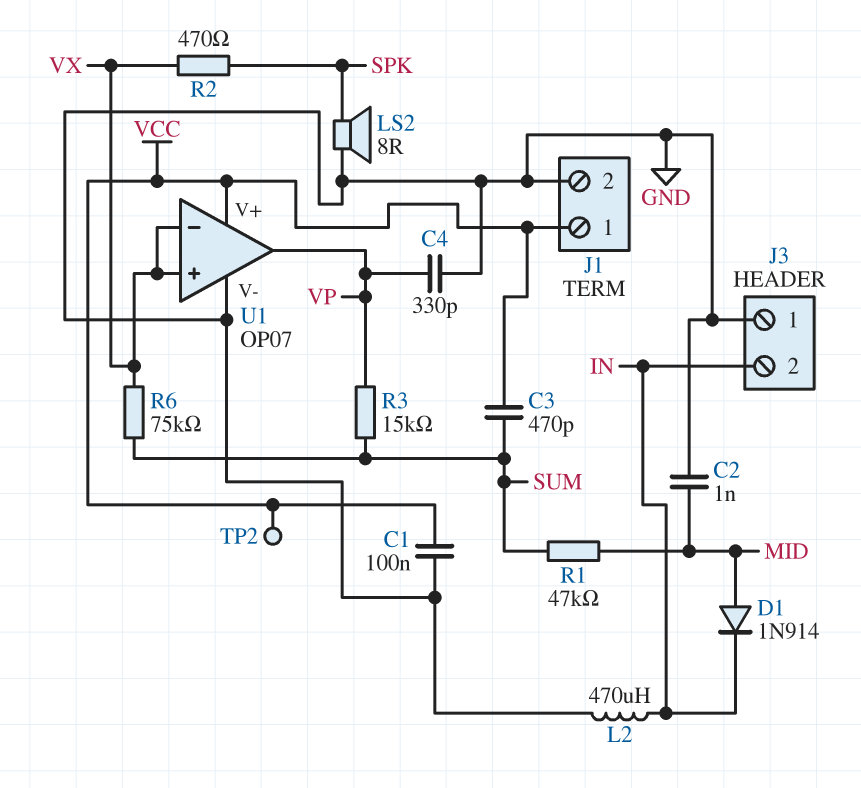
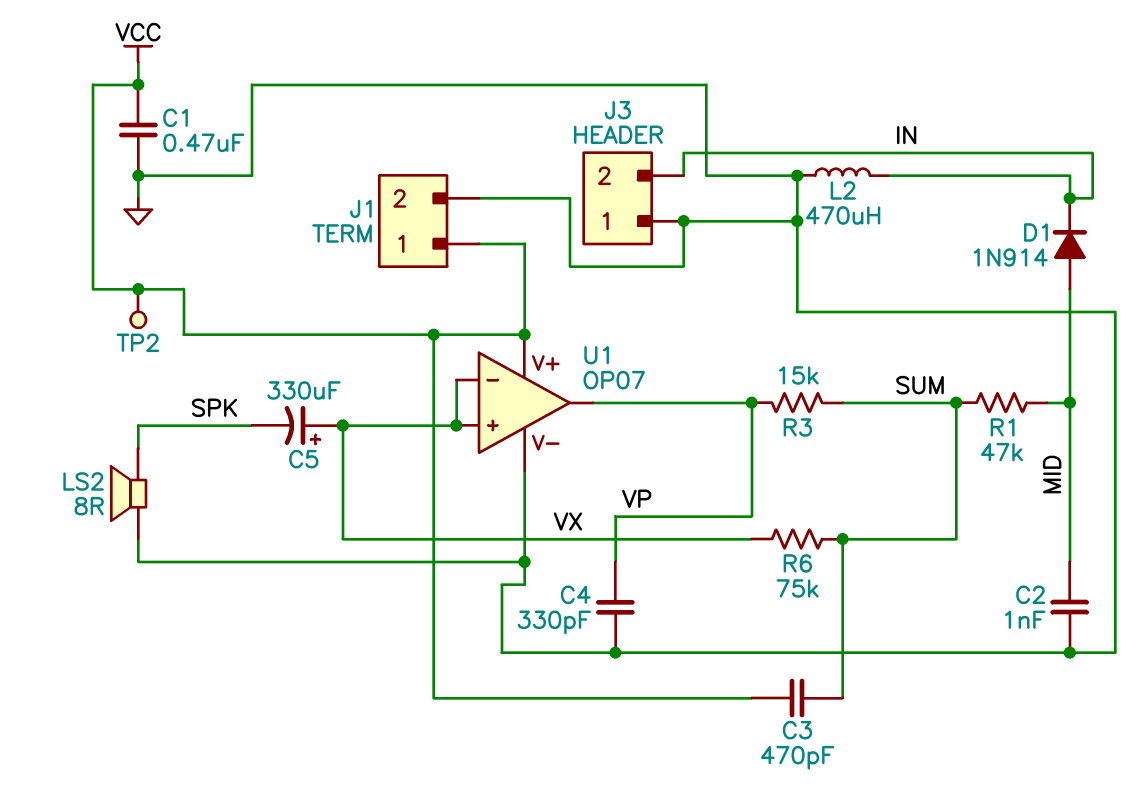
C1: 100nF (GND, VCC) -> 470nF (GND, VCC)
C5: none -> 330uF (plus VX, minus SPK)
R2: 470 (SPK, VX) -> none

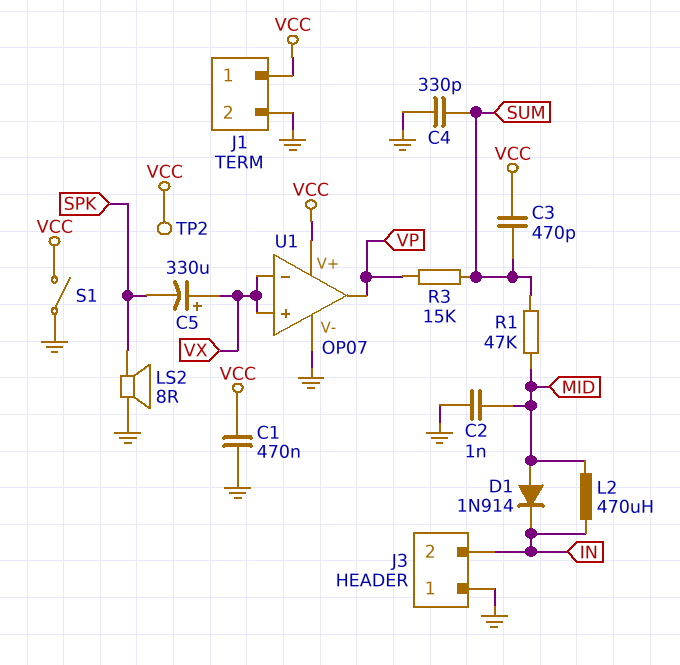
C4: 330pF (GND, VP) -> 330pF (GND, SUM)
L2: 470uH (GND, IN) -> 470uH (IN, MID)
R6: 75k (SUM, VX) -> none
S1: none -> switch (GND, VCC)

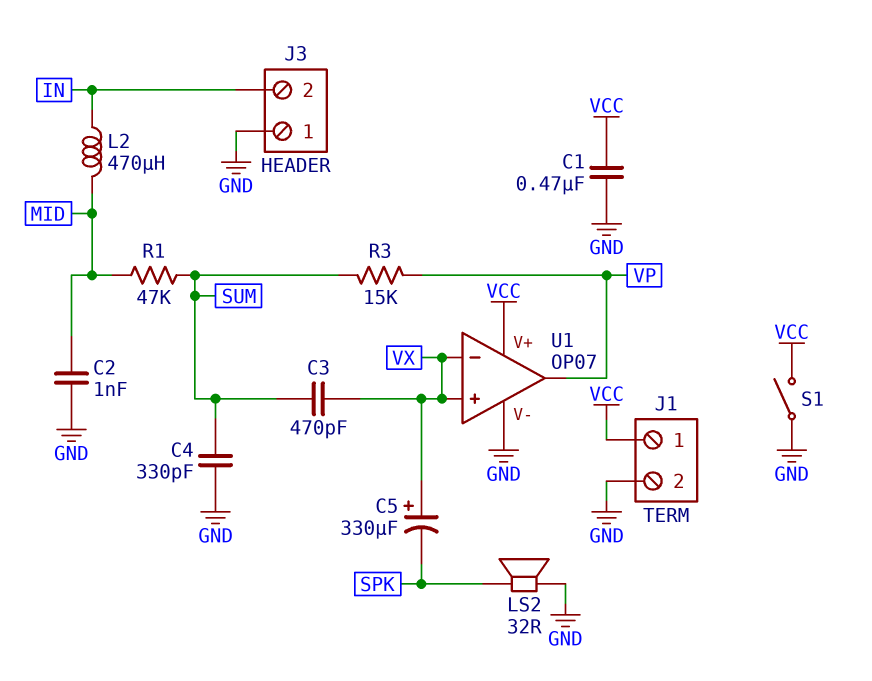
C3: 470pF (SUM, VCC) -> 470pF (SUM, VX)
D1: diode 1N914 (A MID, K IN) -> none
LS2: speaker 8R (GND, SPK) -> speaker 32R (GND, SPK)
TP2: test point (VCC) -> none

